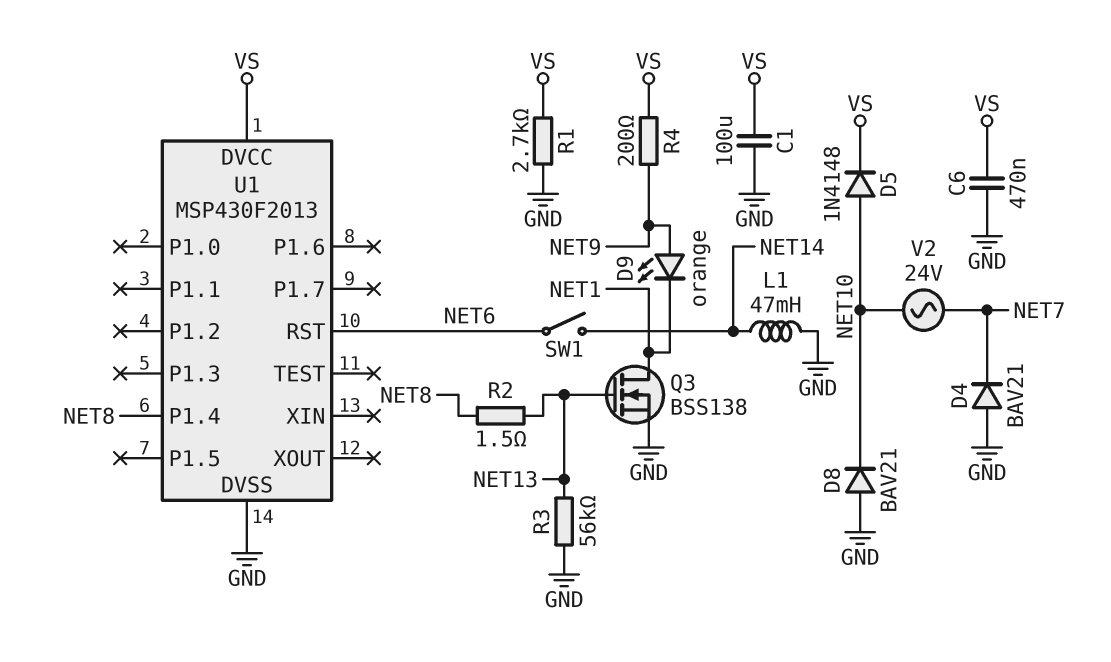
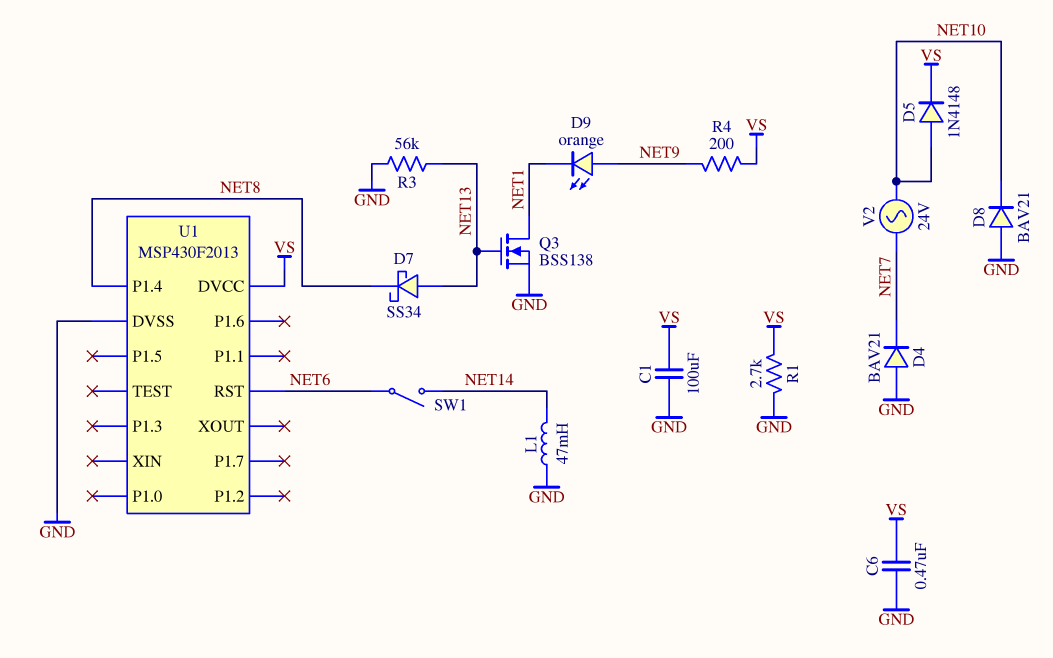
D7: none -> schottky SS34 (A NET13, K NET8)
R2: 1.5 (NET8, NET13) -> none

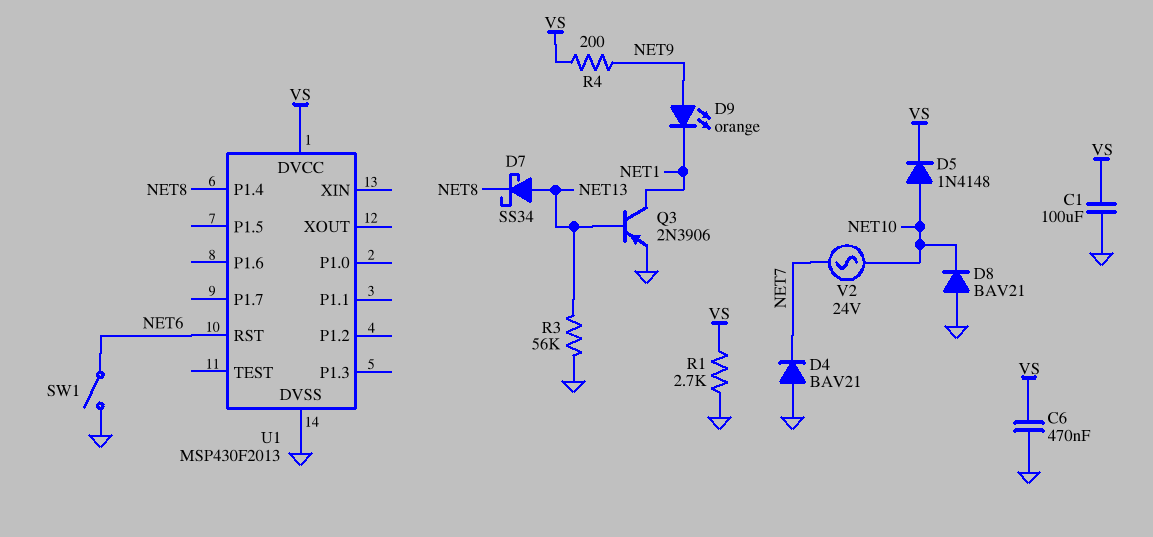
L1: 47mH (GND, NET14) -> none
Q3: NMOS BSS138 (G NET13, D NET1, S GND) -> PNP 2N3906 (B NET13, C NET1, E GND)
SW1: switch (NET6, NET14) -> switch (GND, NET6)

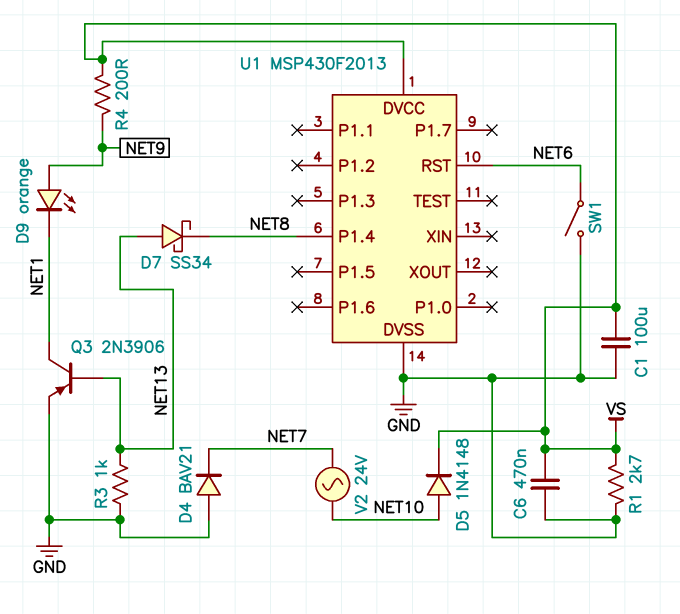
D8: diode BAV21 (A GND, K NET10) -> none
R3: 56k (GND, NET13) -> 1k (GND, NET13)

